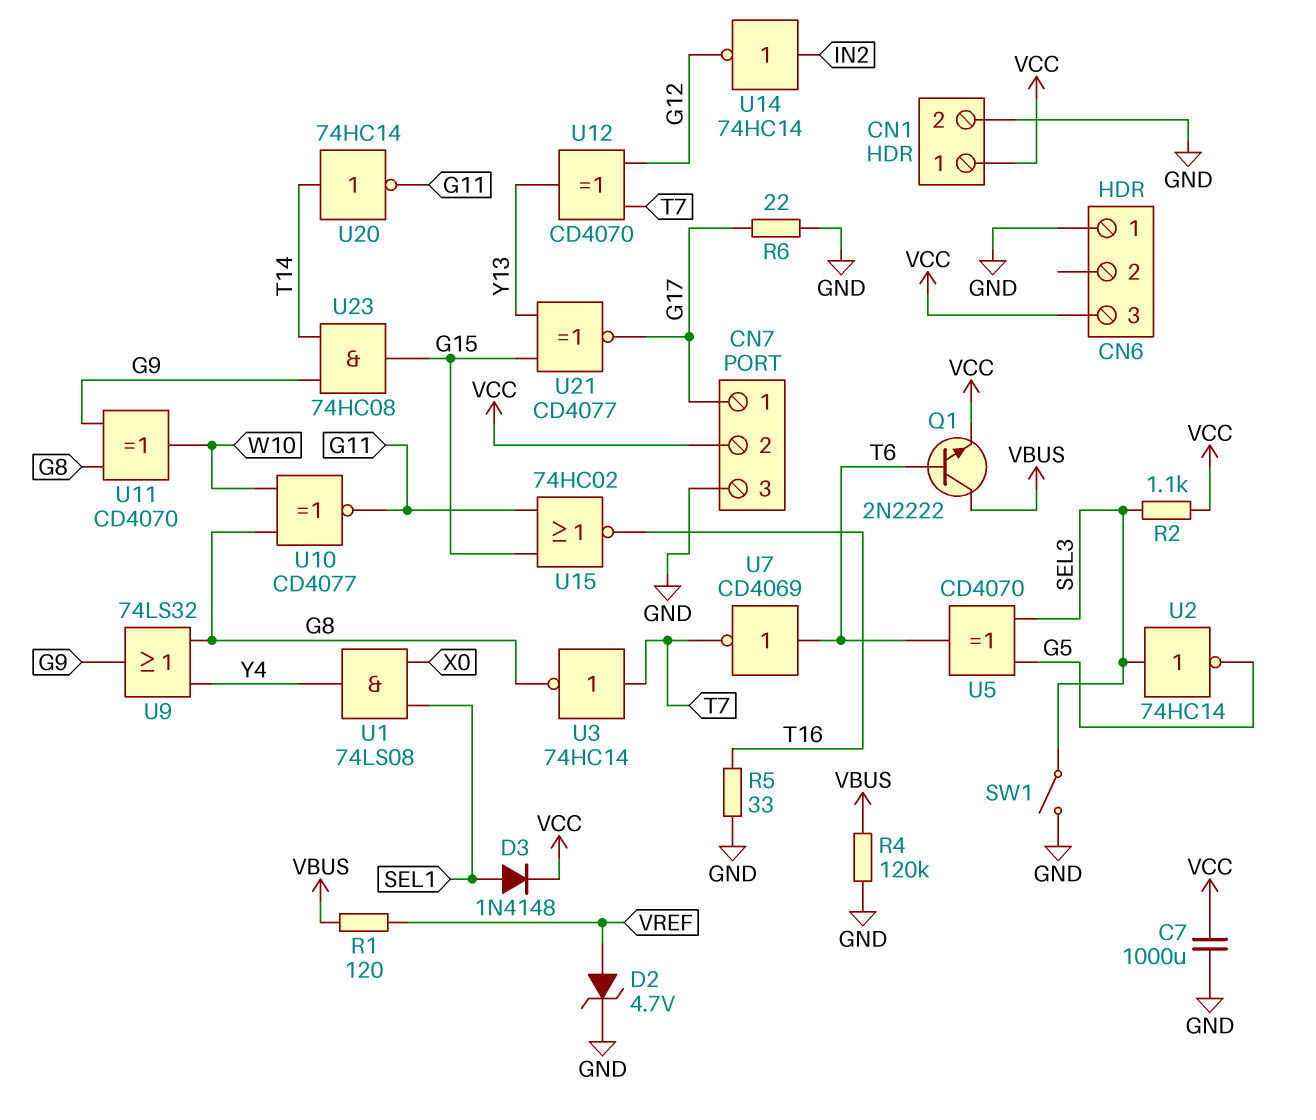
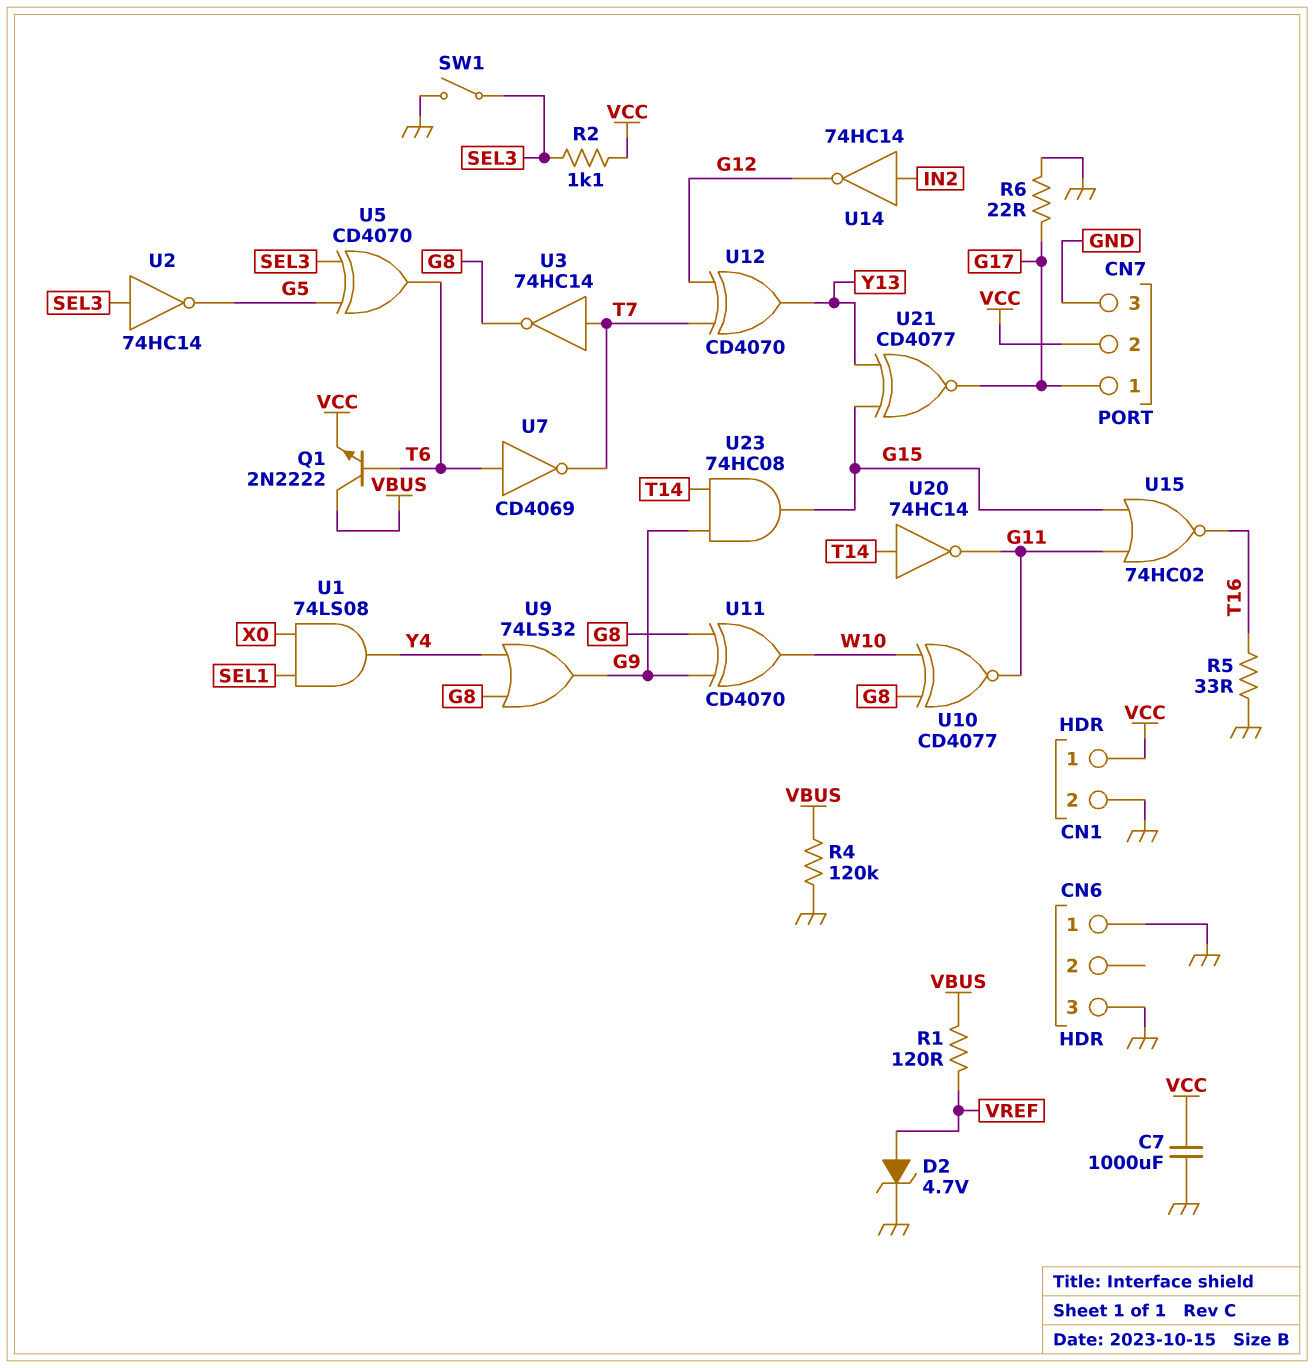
CN6 pin 3: VCC -> GND
D3: diode 1N4148 (A SEL1, K VCC) -> none

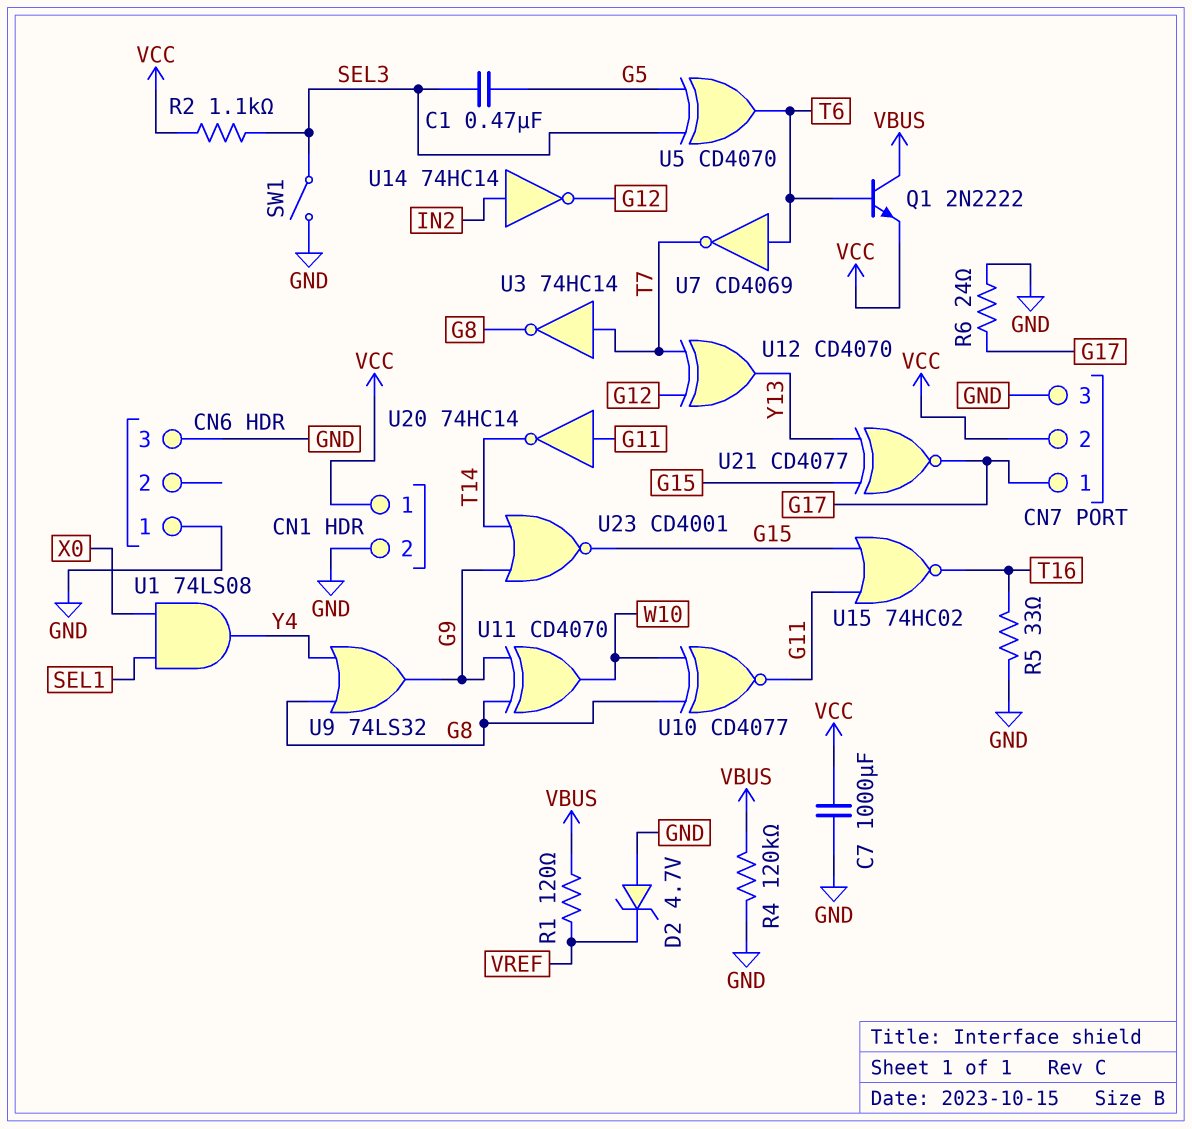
C1: none -> 470nF (G5, SEL3)
D2: zener 4.7V (A VREF, K GND) -> zener 4.7V (A GND, K VREF)
R6: 22 (G17, GND) -> 24 (G17, GND)
U2: NOT 74HC14 (in SEL3, out G5) -> none
U20: NOT 74HC14 (in T14, out G11) -> NOT 74HC14 (in G11, out T14)
U23: AND 74HC08 (in G9, in T14, out G15) -> NOR CD4001 (in G9, in T14, out G15)

